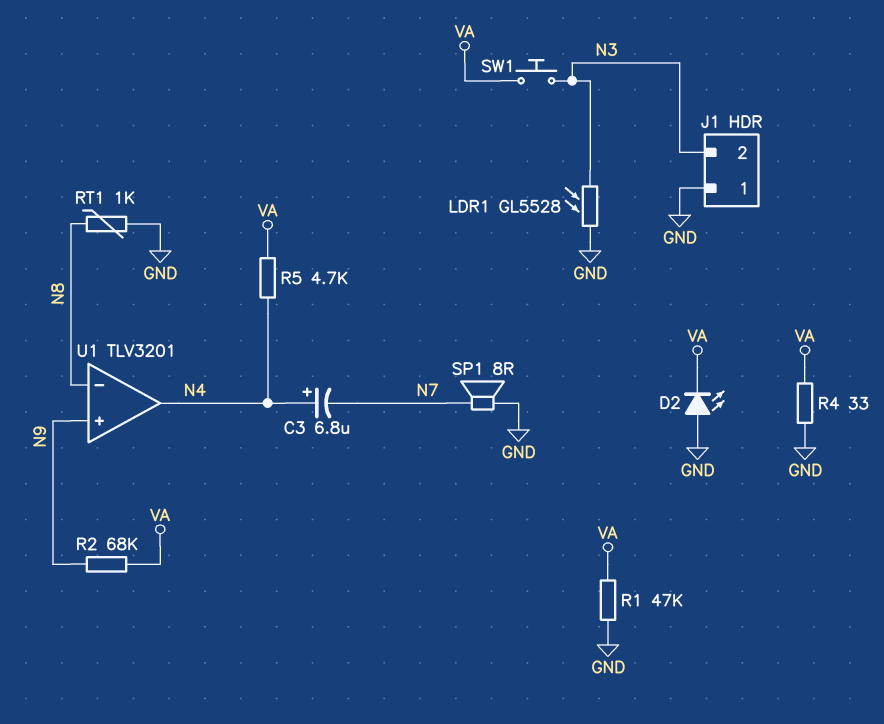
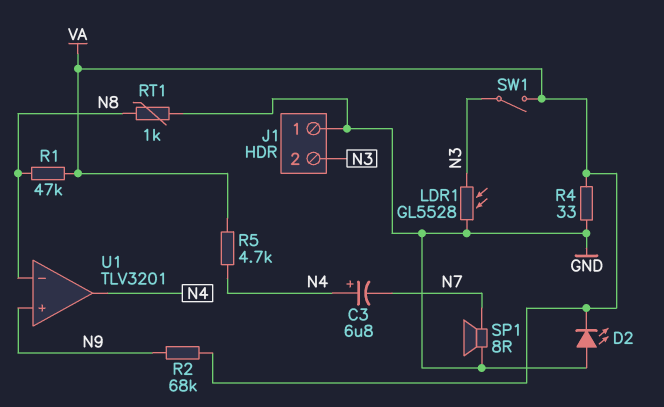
R1: 47k (GND, VA) -> 47k (N8, VA)
SW1: button (N3, VA) -> switch (N3, VA)

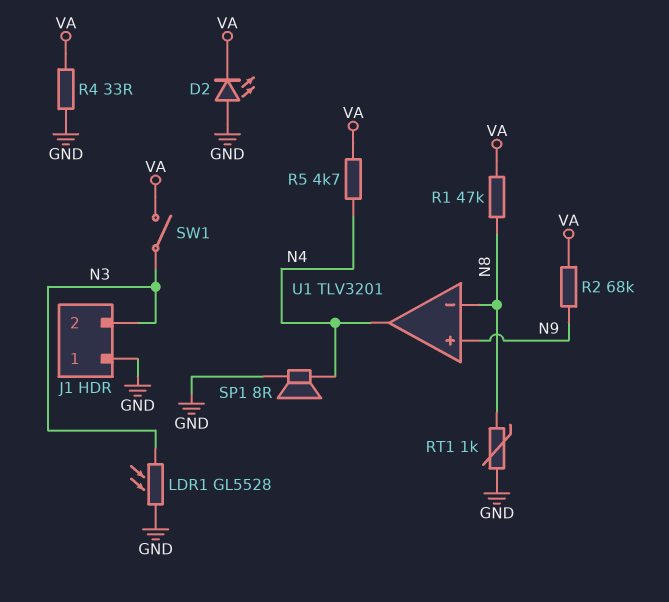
C3: 6.8uF (plus N4, minus N7) -> none
SP1: speaker 8R (GND, N7) -> speaker 8R (GND, N4)

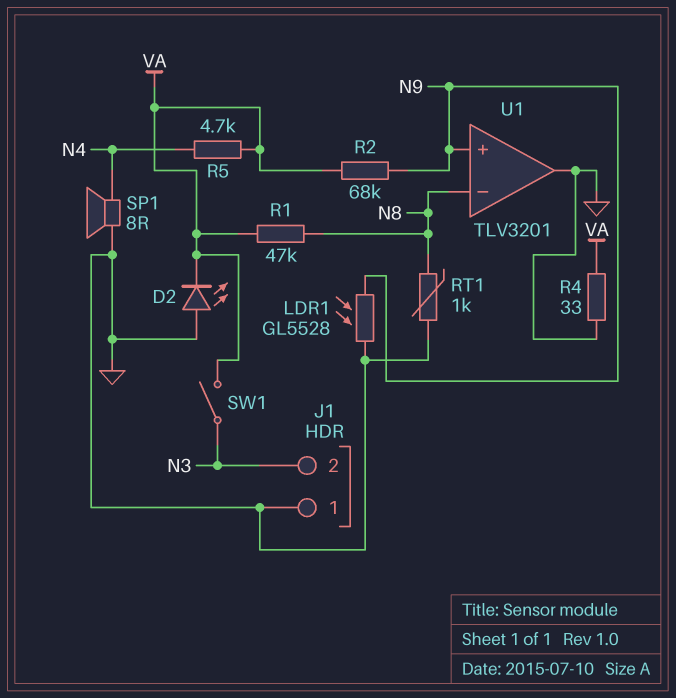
LDR1: GL5528 (GND, N3) -> GL5528 (GND, N9)
U1 pin out: N4 -> GND

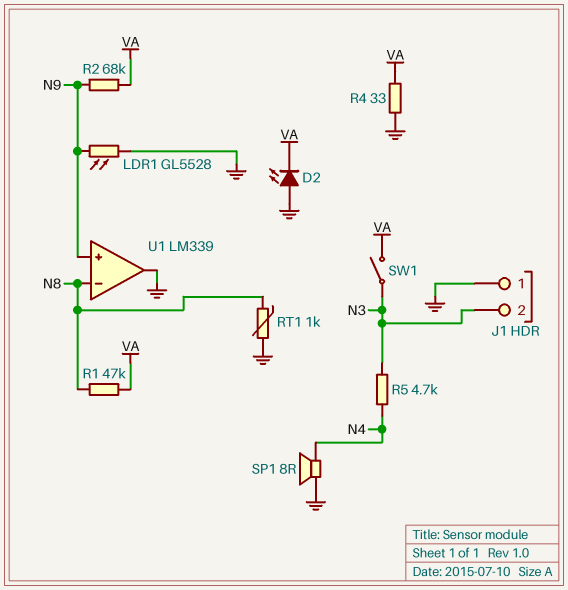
R5: 4.7k (N4, VA) -> 4.7k (N3, N4)
U1: TLV3201 -> LM339

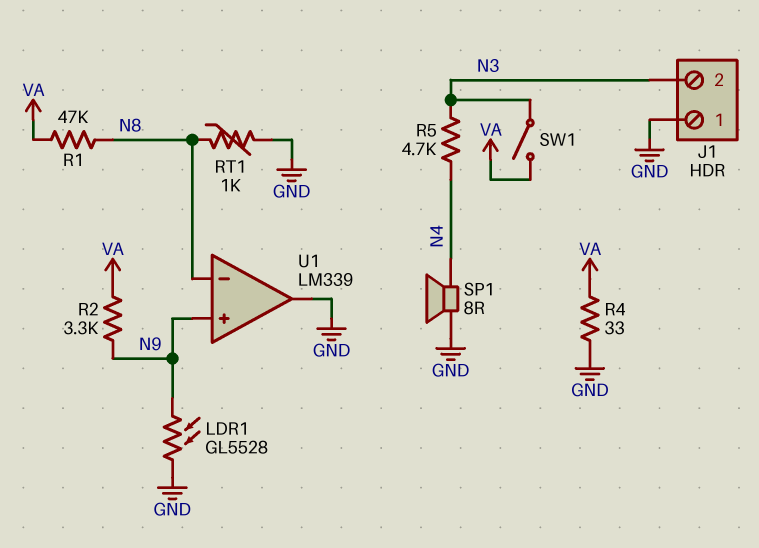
D2: LED (A GND, K VA) -> none
R2: 68k (N9, VA) -> 3.3k (N9, VA)

